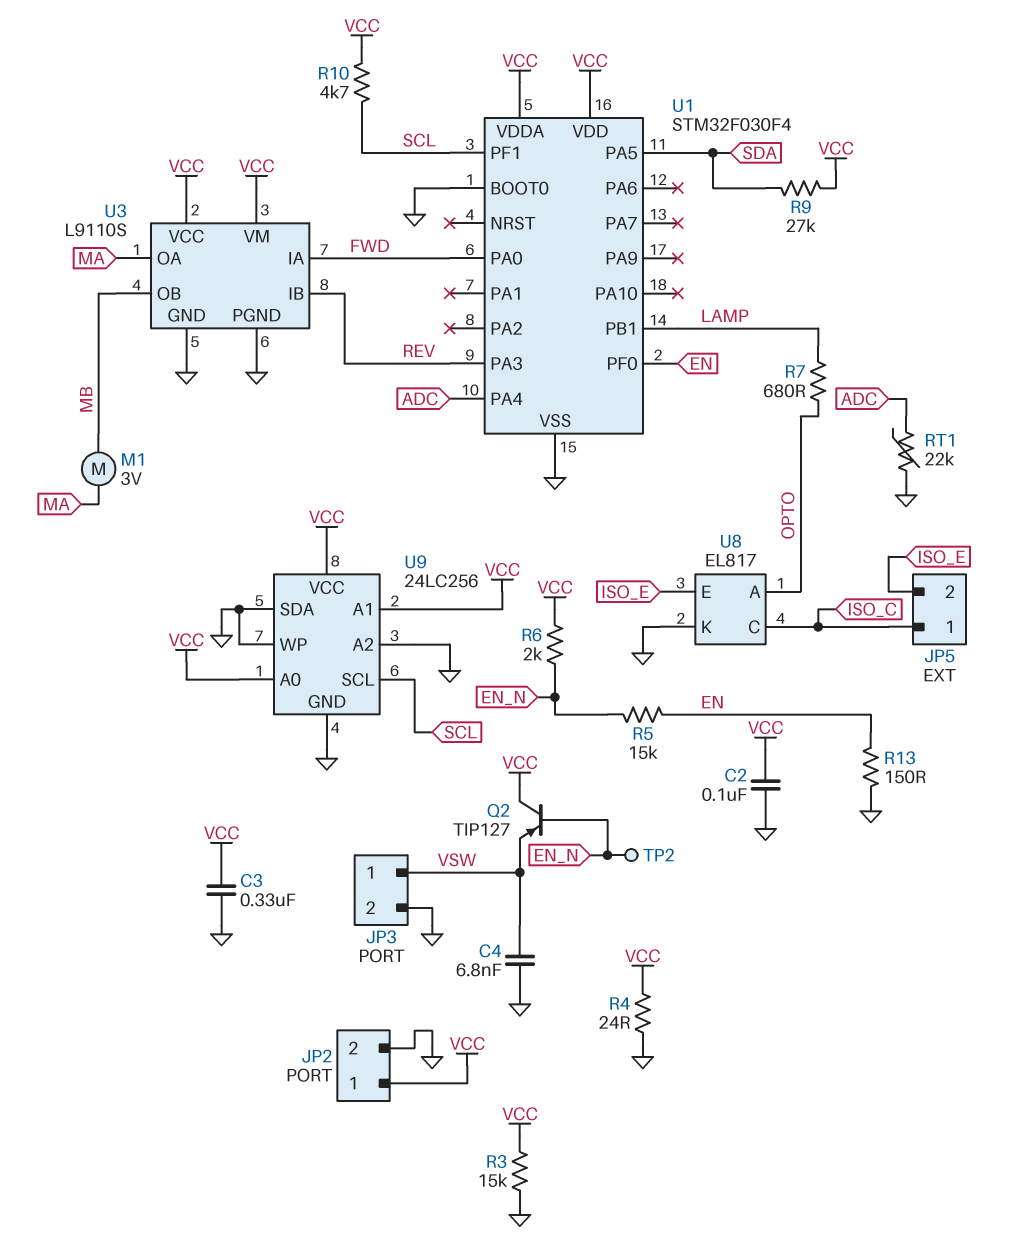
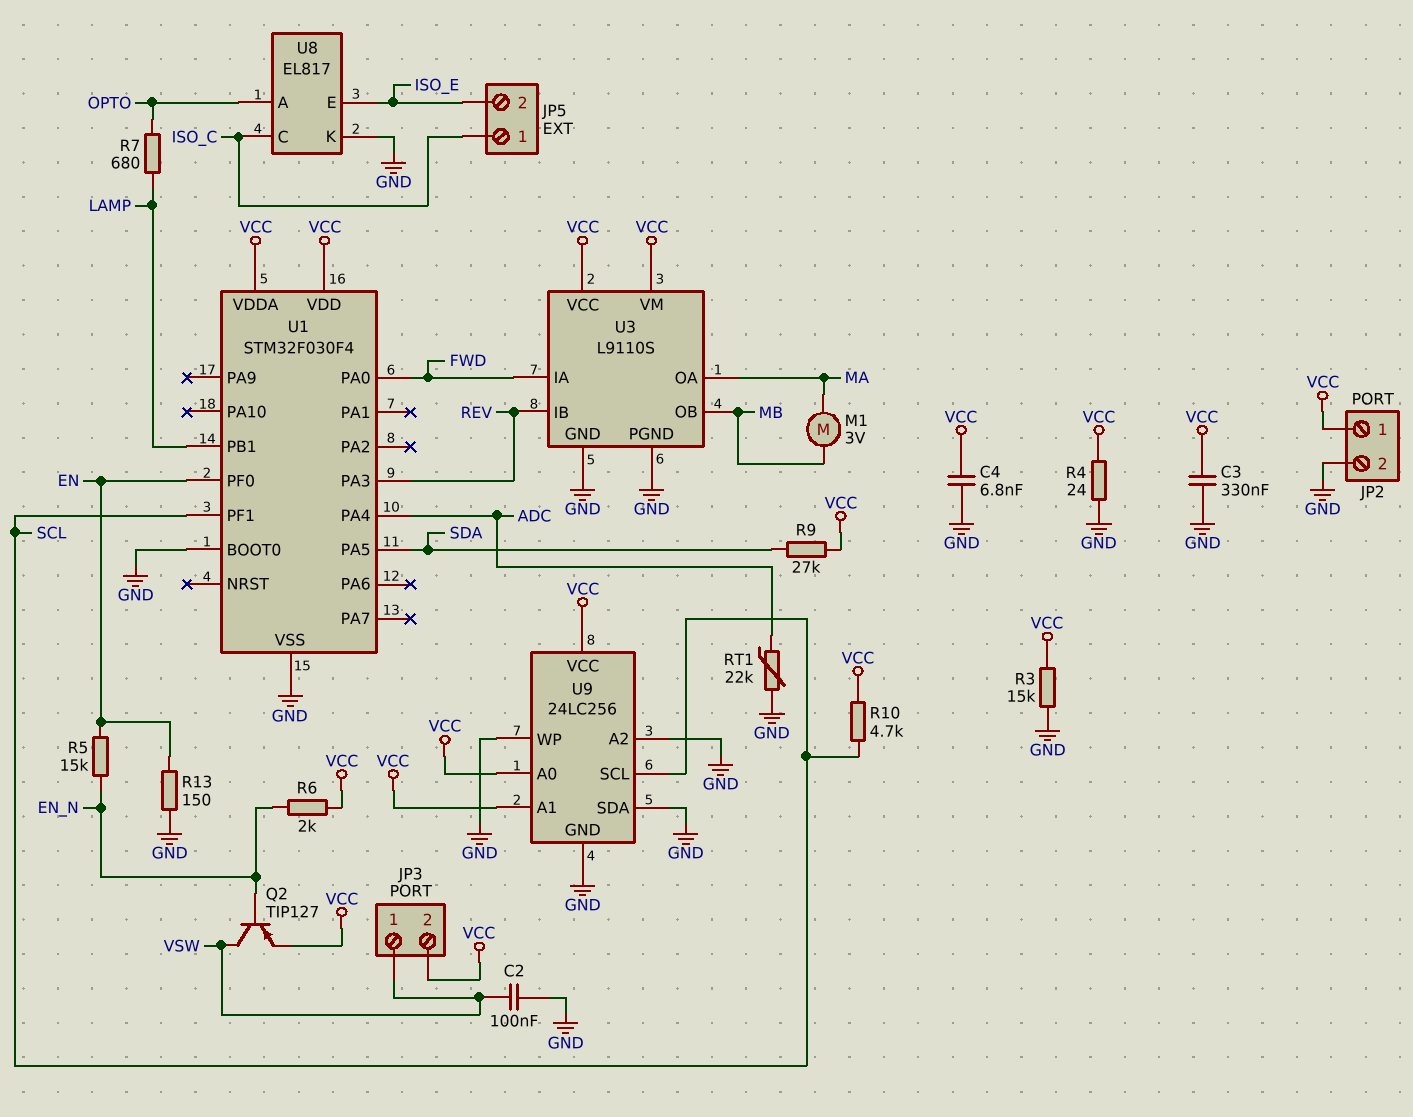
C2: 100nF (GND, VCC) -> 100nF (GND, VSW)
C4: 6.8nF (GND, VSW) -> 6.8nF (GND, VCC)
JP3 pin 2: GND -> VCC
Q2: PNP TIP127 (B EN_N, C VCC, E VSW) -> PNP TIP127 (B EN_N, C VSW, E VCC)
TP2: test point (EN_N) -> none

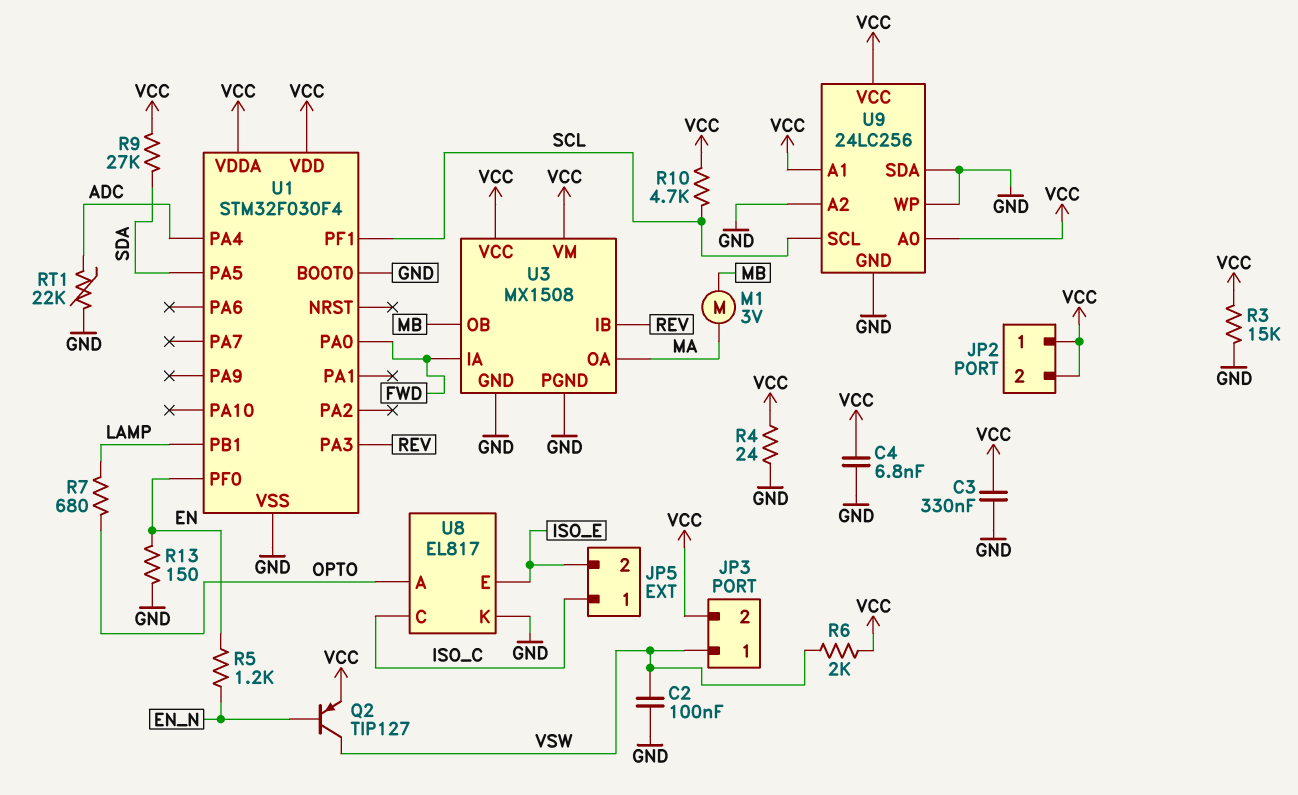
JP2 pin 2: GND -> VCC
R5: 15k (EN, EN_N) -> 1.2k (EN, EN_N)
R6: 2k (EN_N, VCC) -> 2k (VCC, VSW)
U3: L9110S -> MX1508

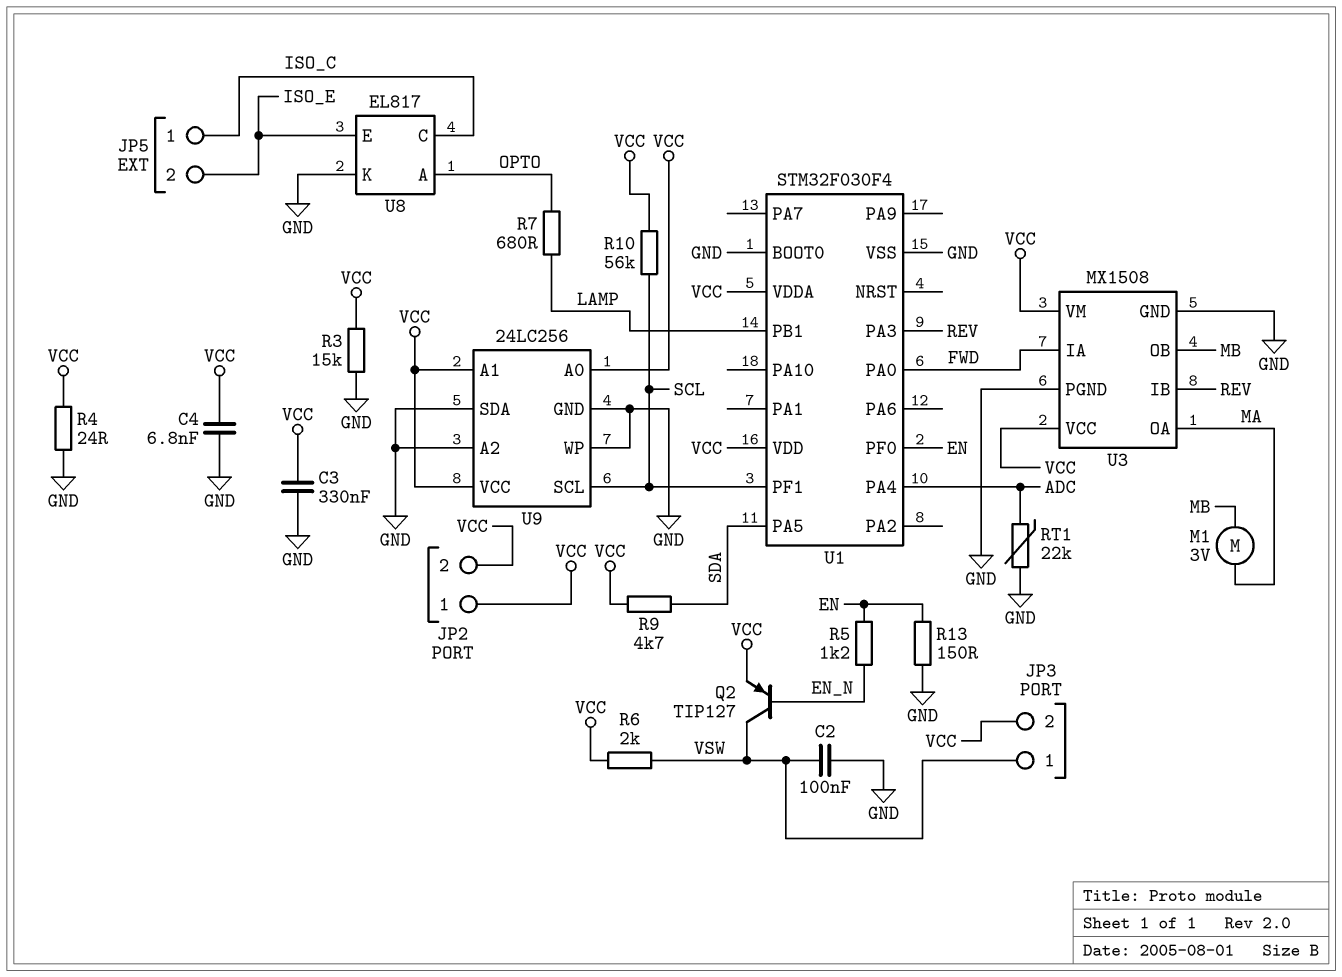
R9: 27k (SDA, VCC) -> 4.7k (SDA, VCC)
R10: 4.7k (SCL, VCC) -> 56k (SCL, VCC)

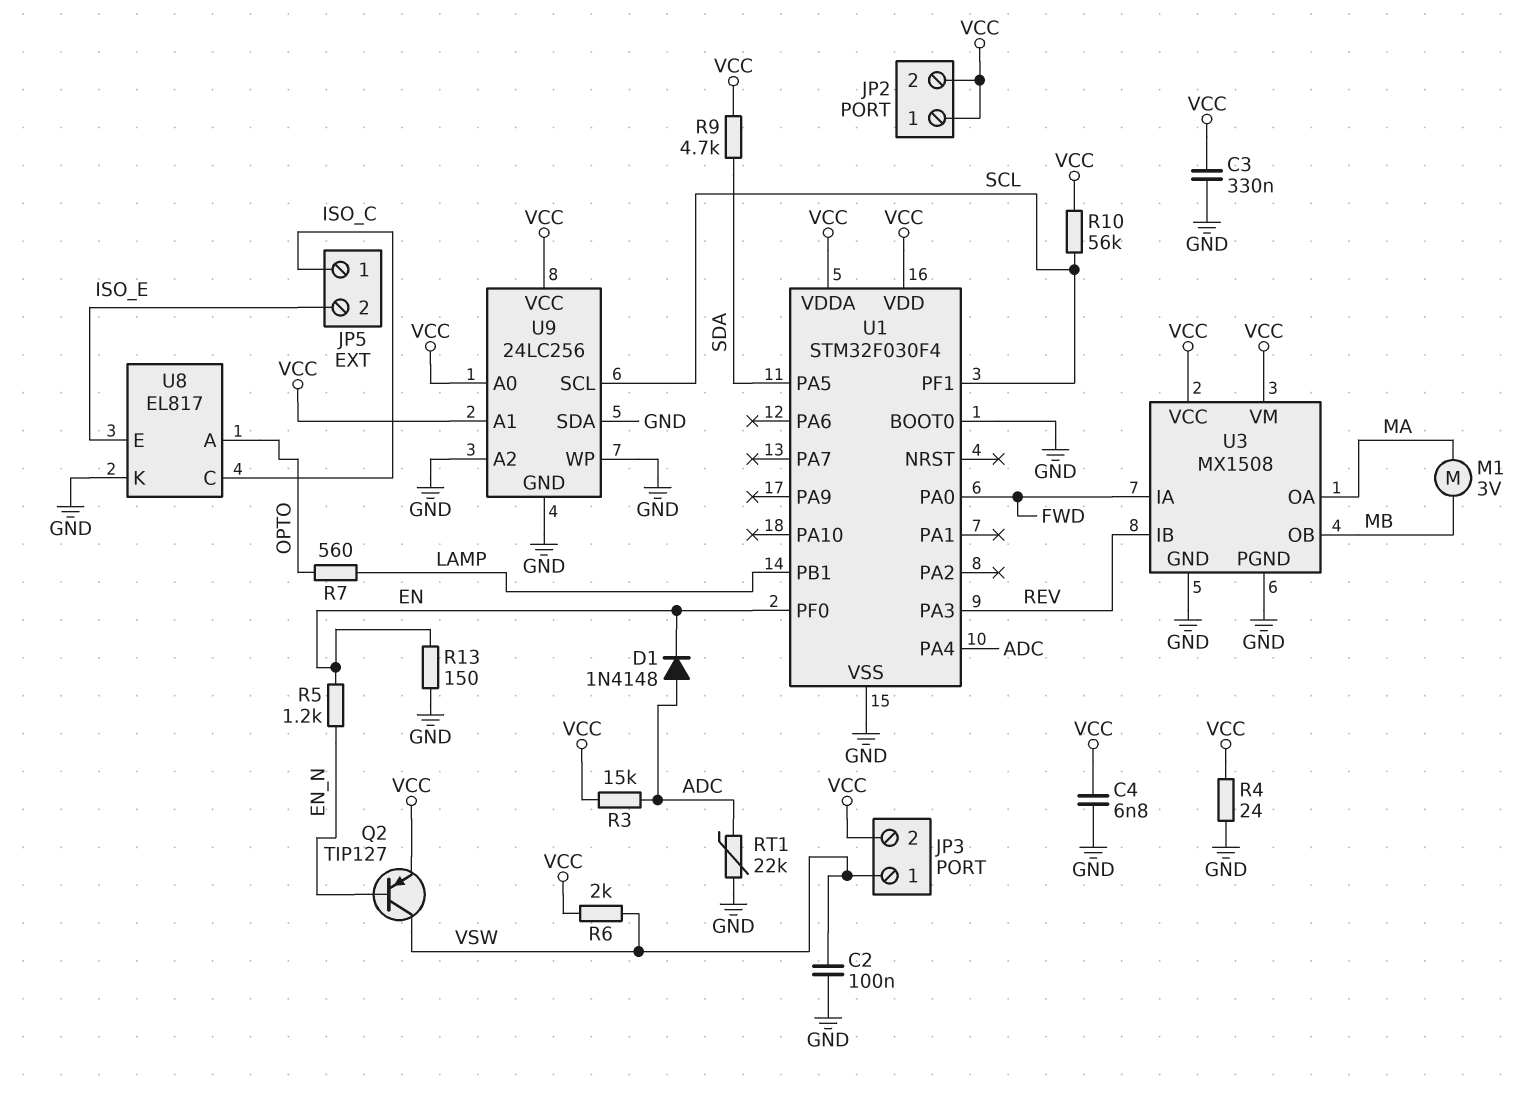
D1: none -> diode 1N4148 (A ADC, K EN)
R3: 15k (GND, VCC) -> 15k (ADC, VCC)
R7: 680 (LAMP, OPTO) -> 560 (LAMP, OPTO)

